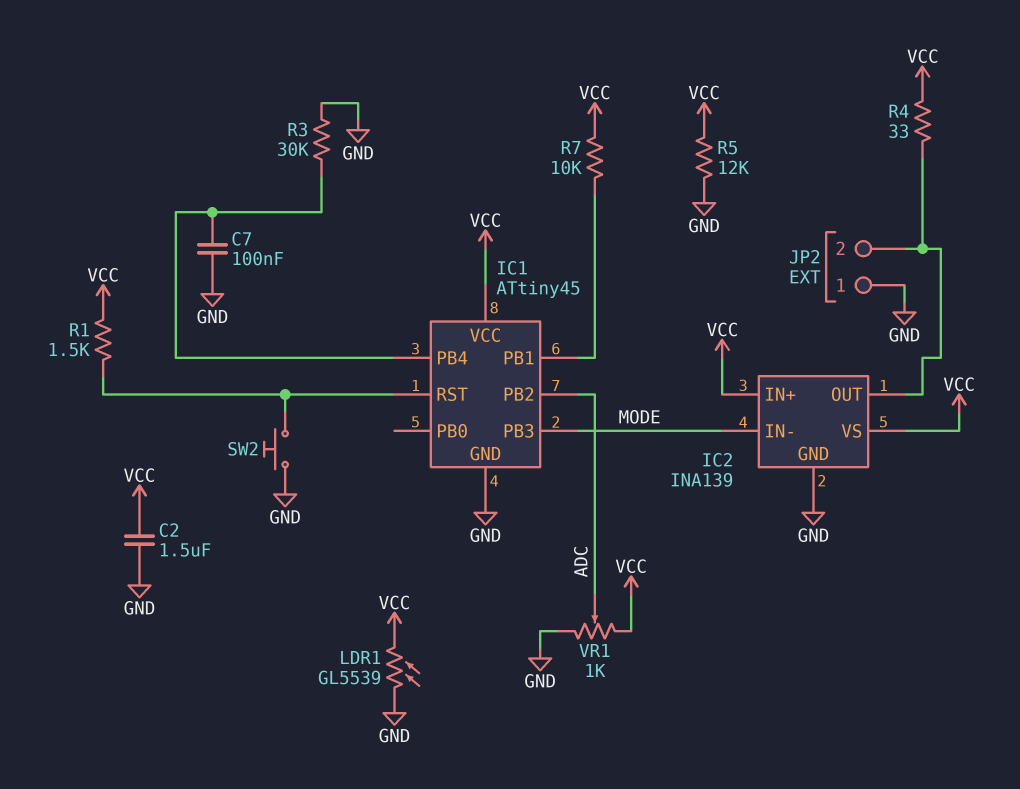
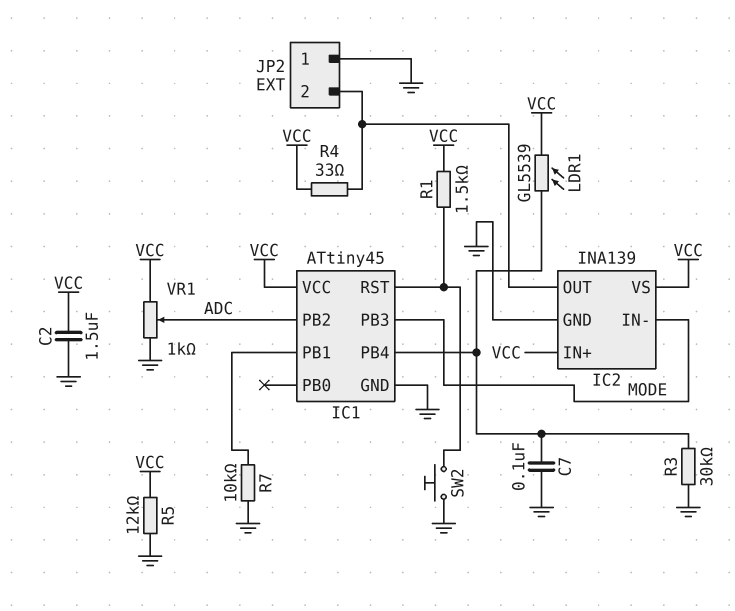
LDR1: GL5539 (GND, VCC) -> GL5539 (IC1/PB4, VCC)
R7: 10k (IC1/PB1, VCC) -> 10k (GND, IC1/PB1)

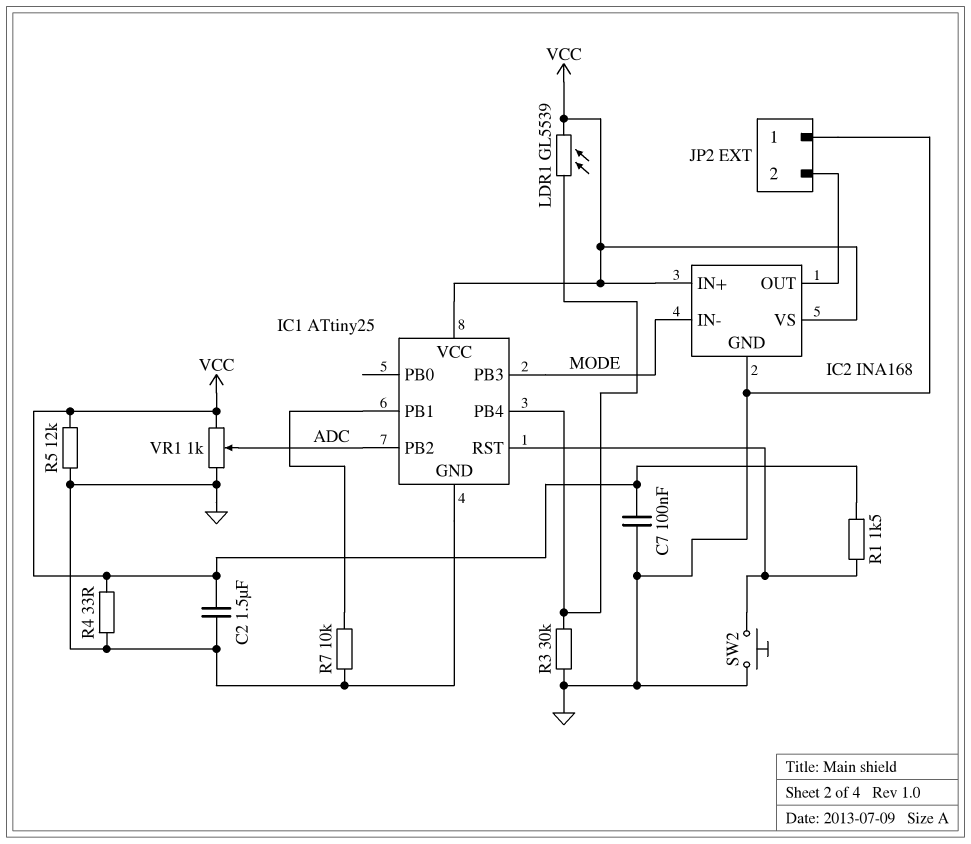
C7: 100nF (GND, IC1/PB4) -> 100nF (GND, VCC)
IC1: ATtiny45 -> ATtiny25
IC2: INA139 -> INA168
R4: 33 (IC2/OUT, VCC) -> 33 (GND, VCC)

